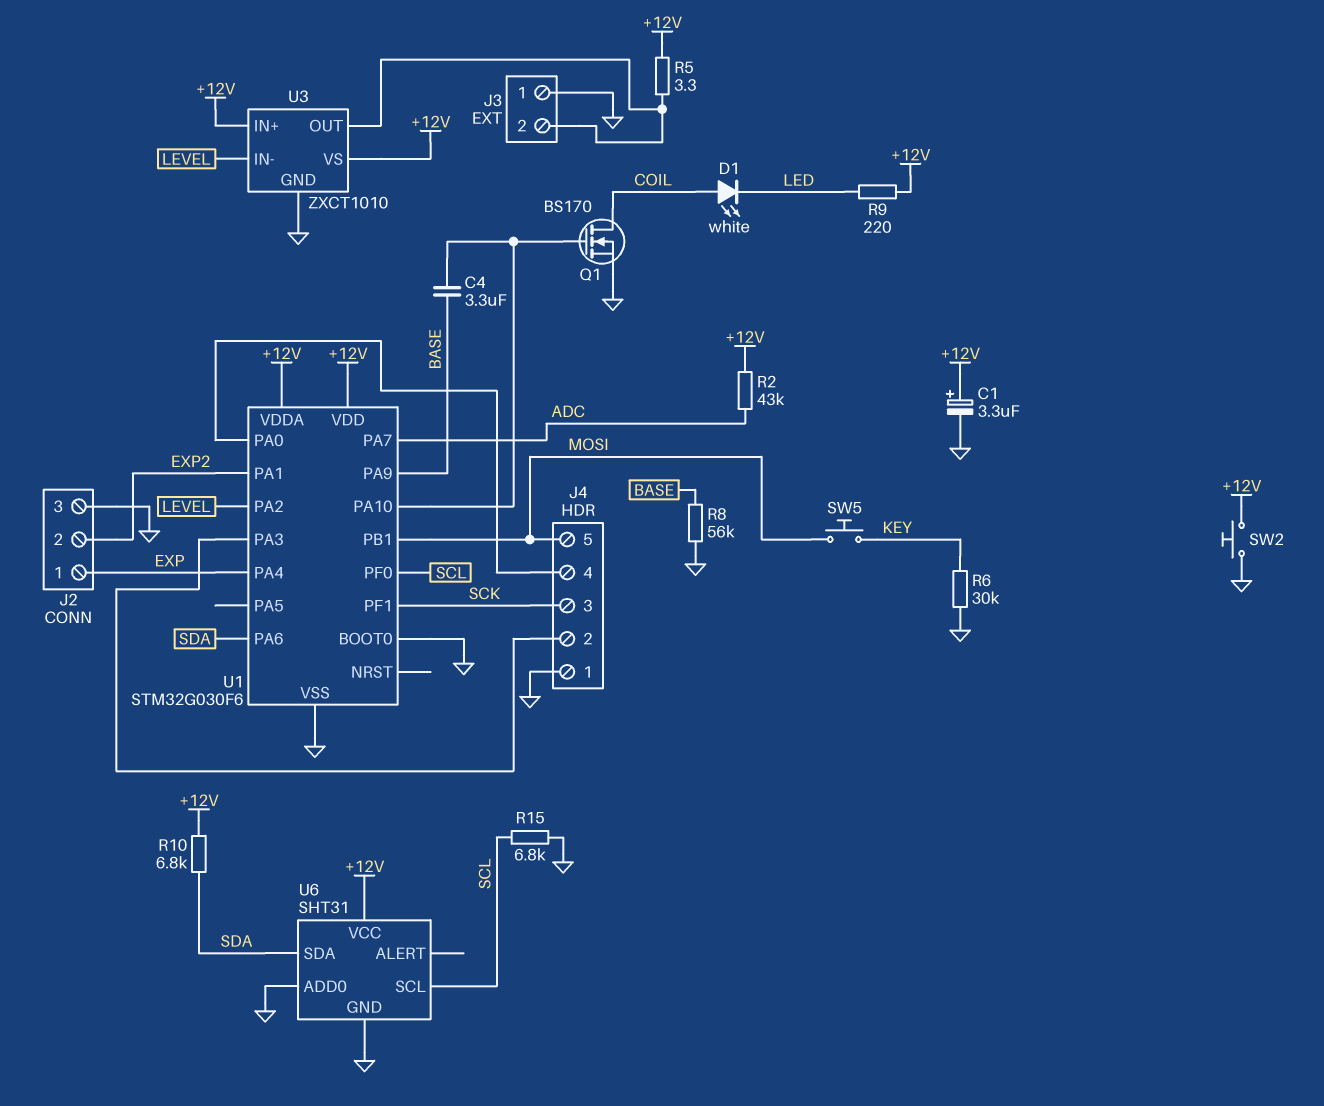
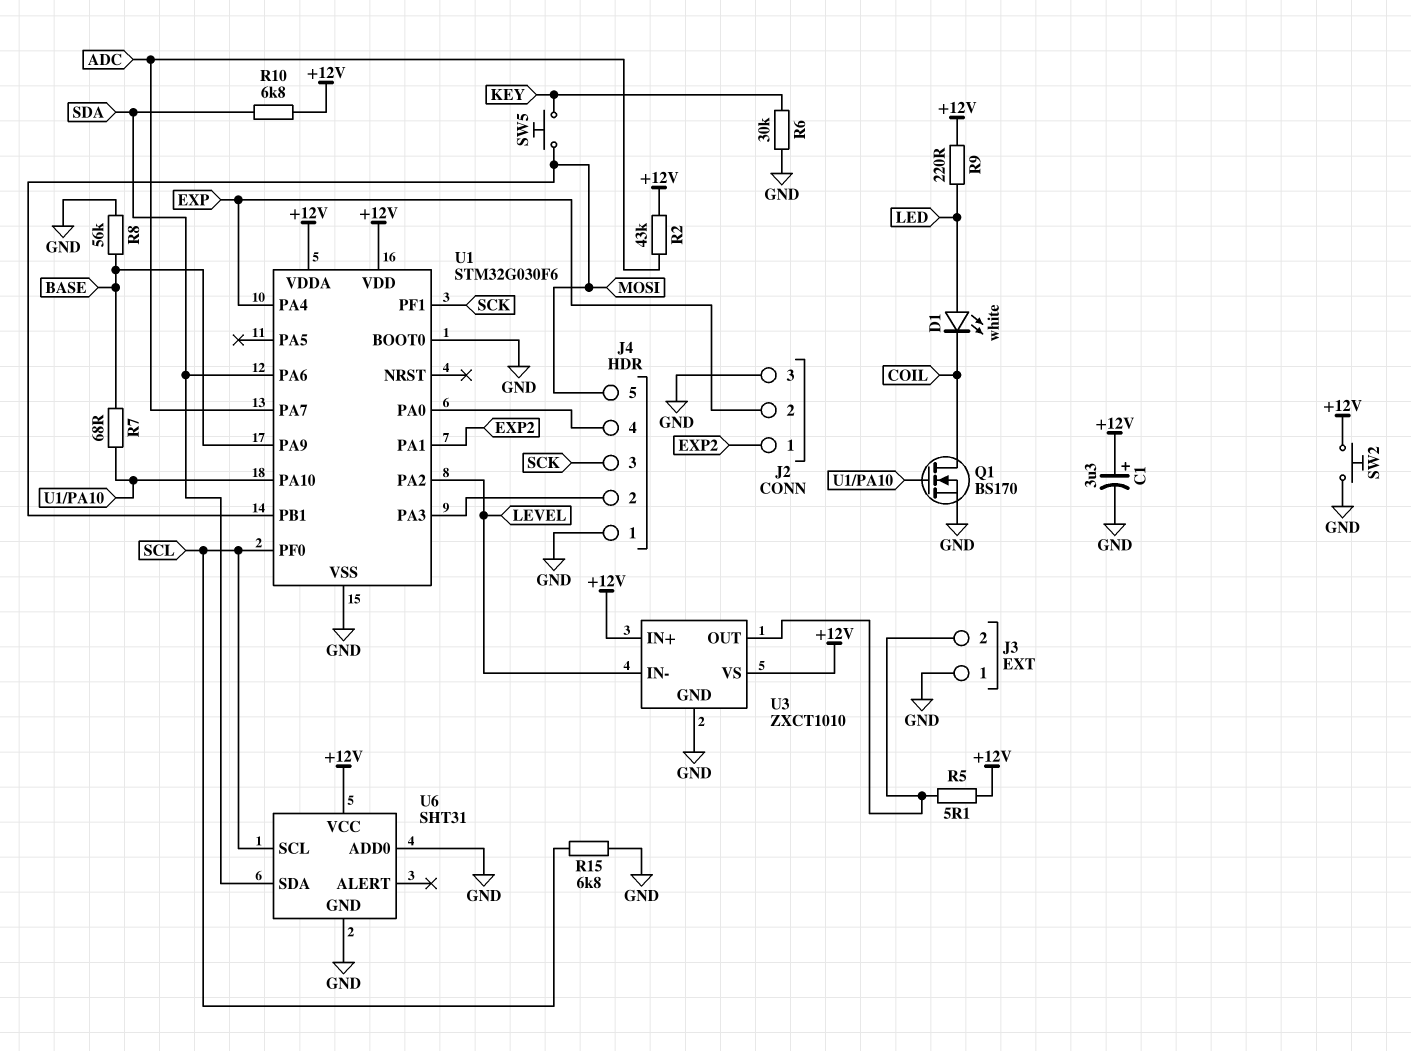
C4: 3.3uF (BASE, U1/PA10) -> none
D1: LED white (A COIL, K LED) -> LED white (A LED, K COIL)
J2 pin 1: EXP -> EXP2
J2 pin 2: EXP2 -> EXP
R5: 3.3 (+12V, J3/2) -> 5.1 (+12V, J3/2)
R7: none -> 68 (BASE, U1/PA10)

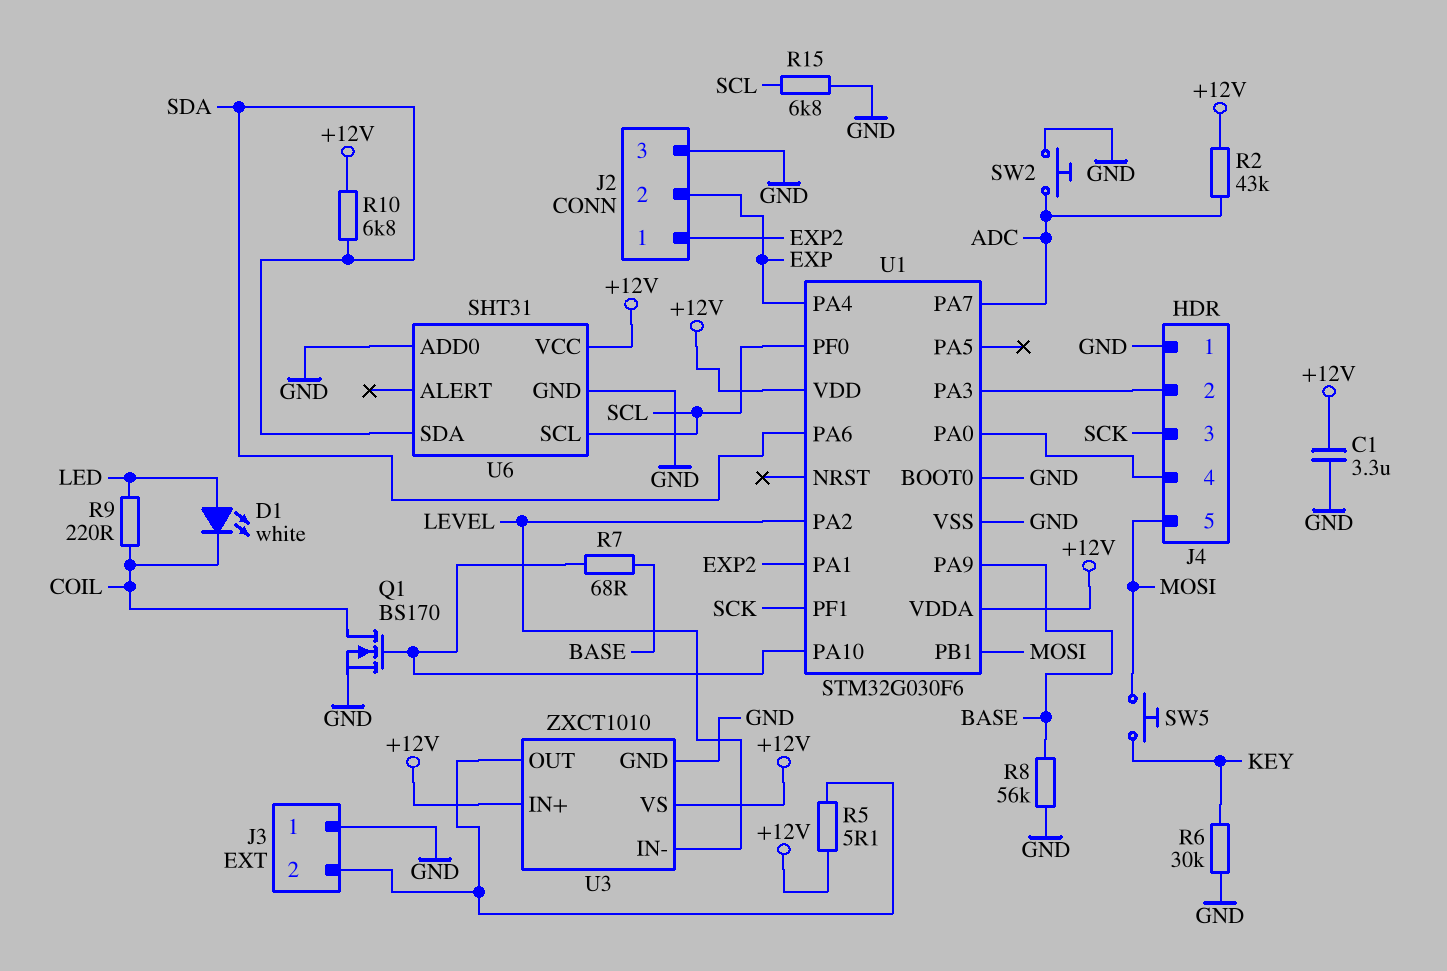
C1: 3.3uF (plus +12V, minus GND) -> 3.3uF (+12V, GND)
R9: 220 (+12V, LED) -> 220 (COIL, LED)
SW2: button (+12V, GND) -> button (ADC, GND)

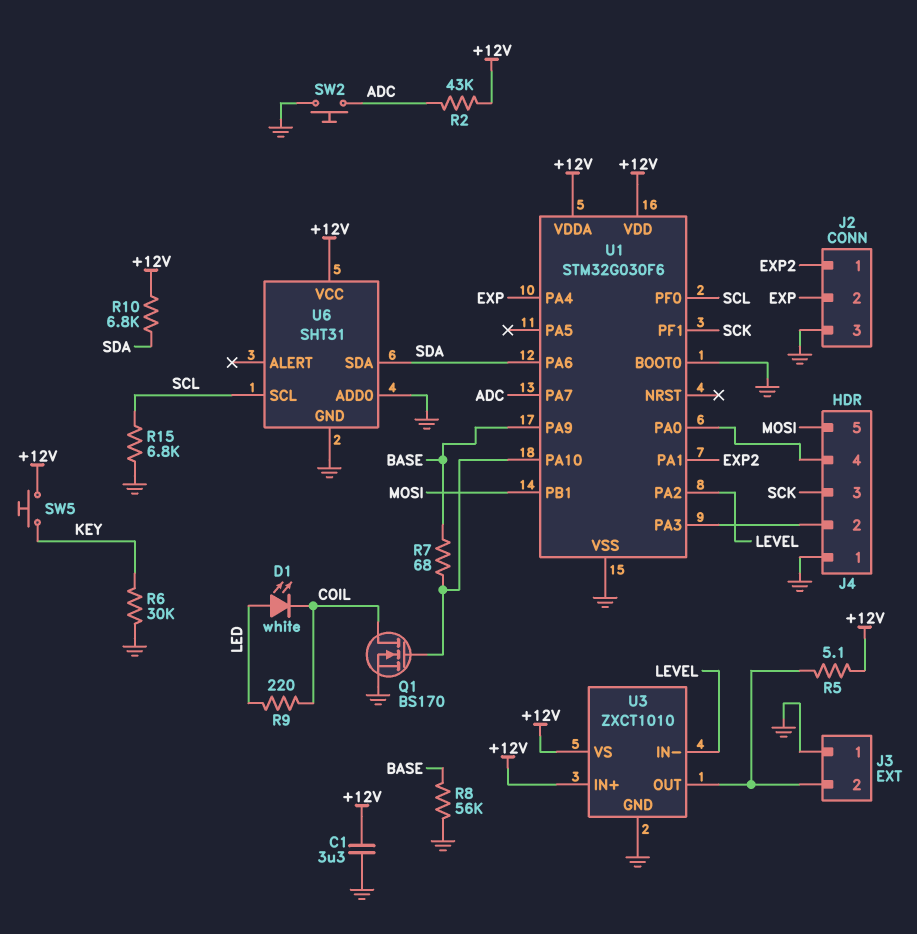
SW5: button (KEY, MOSI) -> button (+12V, KEY)

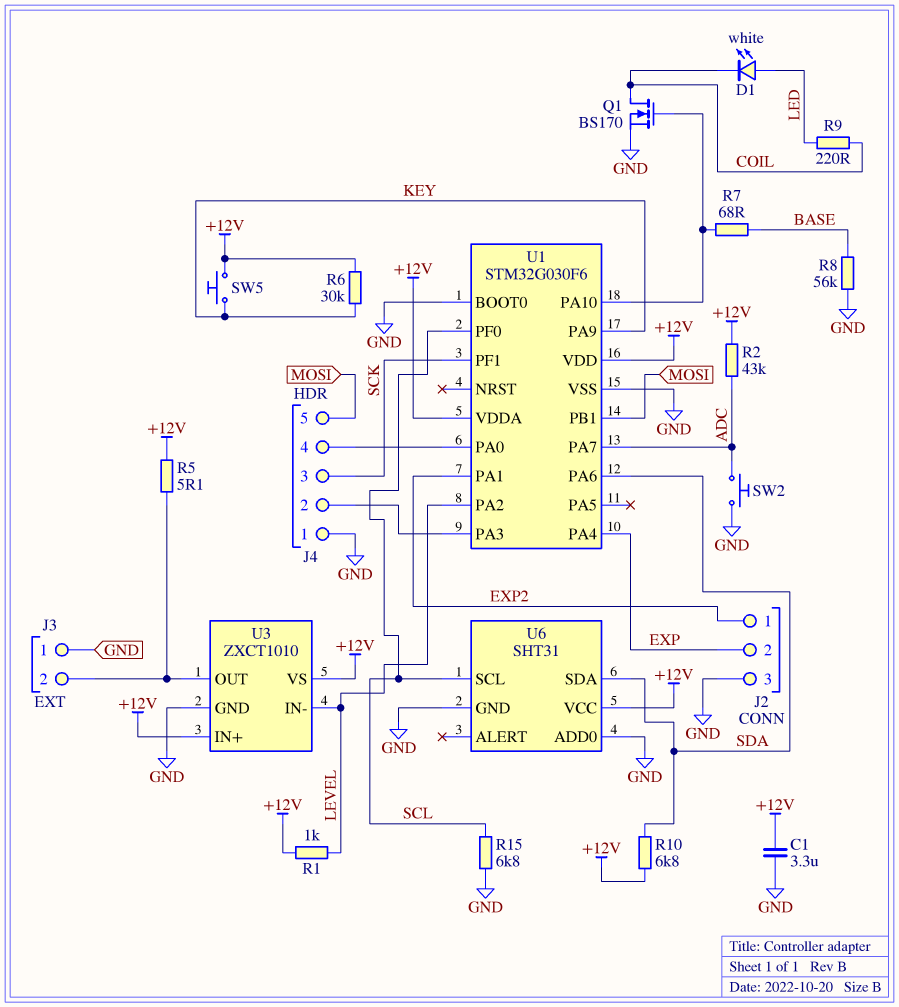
R1: none -> 1k (+12V, LEVEL)
R6: 30k (GND, KEY) -> 30k (+12V, KEY)
U1 pin PA9: BASE -> KEY

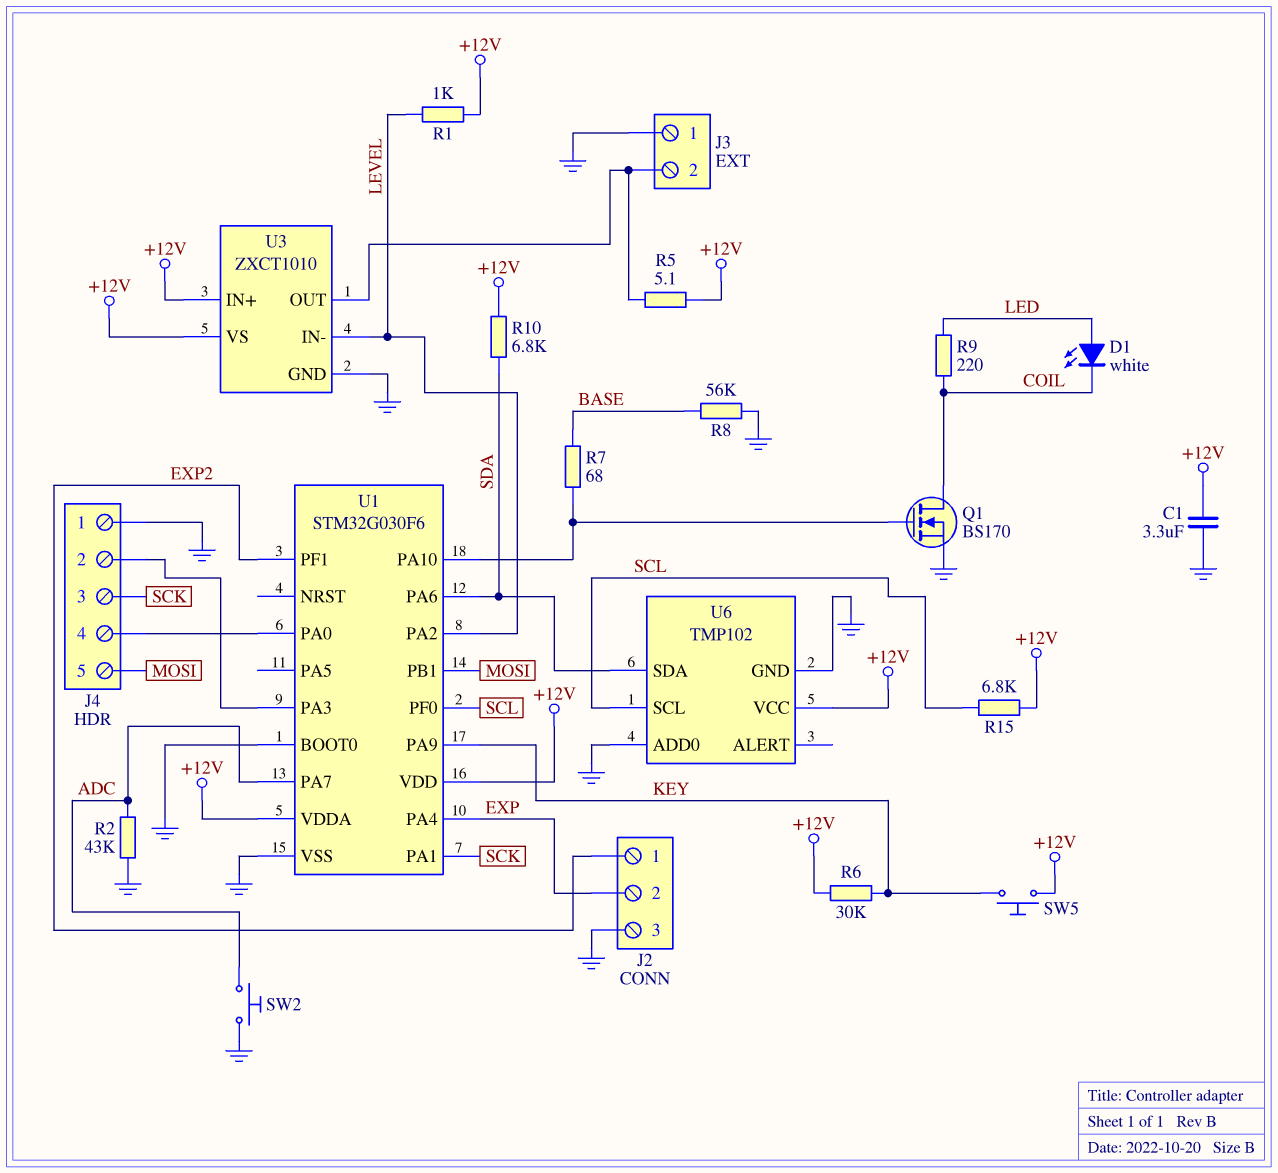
R2: 43k (+12V, ADC) -> 43k (ADC, GND)
R15: 6.8k (GND, SCL) -> 6.8k (+12V, SCL)
U1 pin PA1: EXP2 -> SCK
U1 pin PF1: SCK -> EXP2
U6: SHT31 -> TMP102

